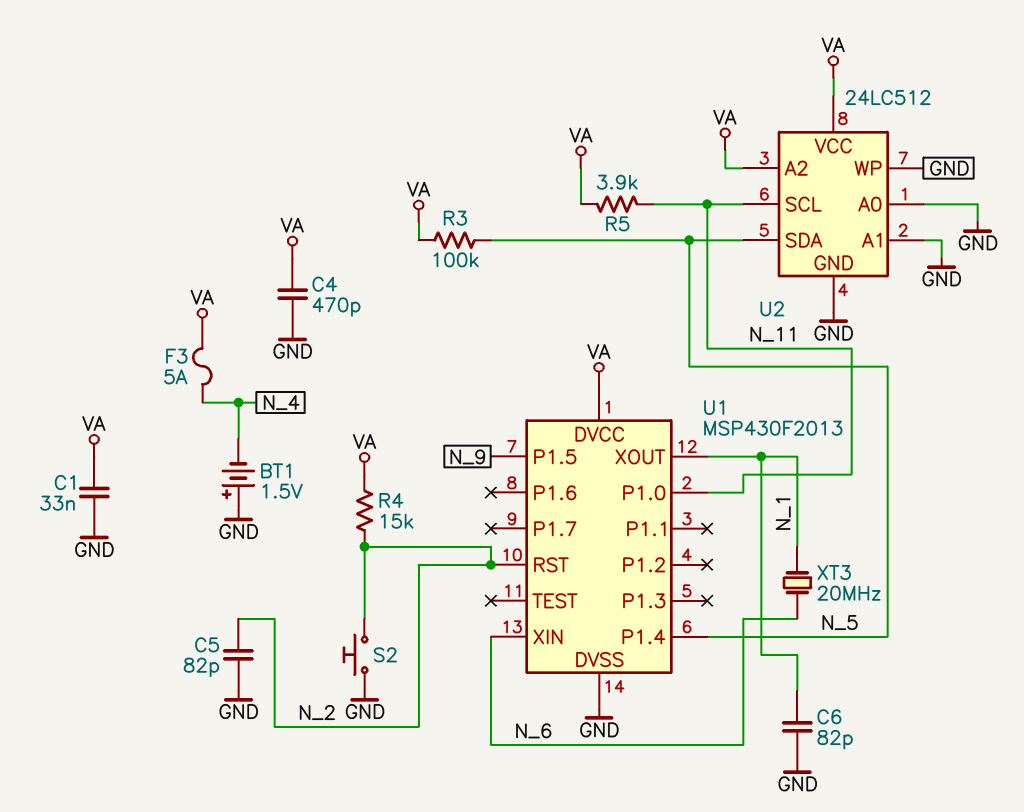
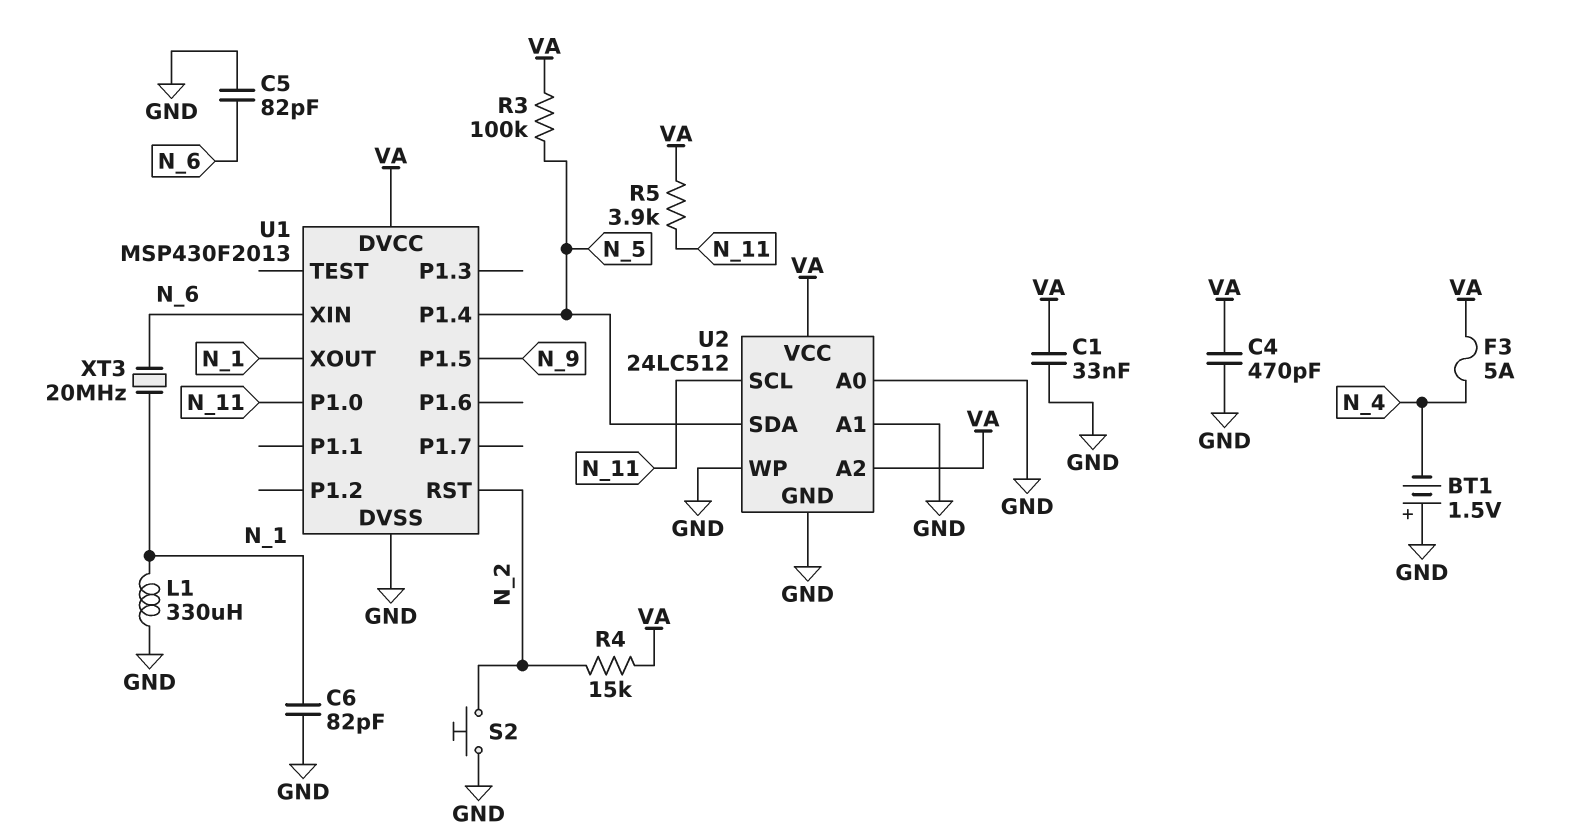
C5: 82pF (GND, N_2) -> 82pF (GND, N_6)
L1: none -> 330uH (GND, N_1)

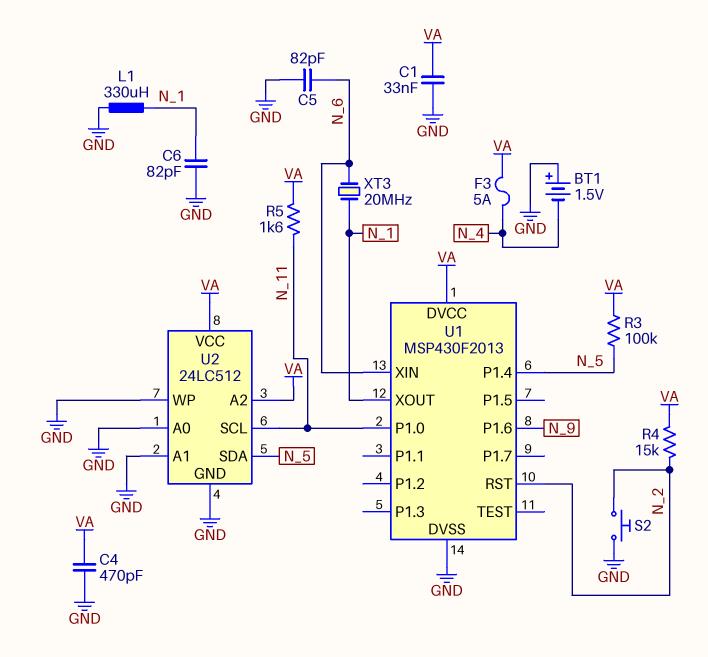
R5: 3.9k (N_11, VA) -> 1.6k (N_11, VA)
U1 pin P1.5: N_9 -> none
U1 pin P1.6: none -> N_9

